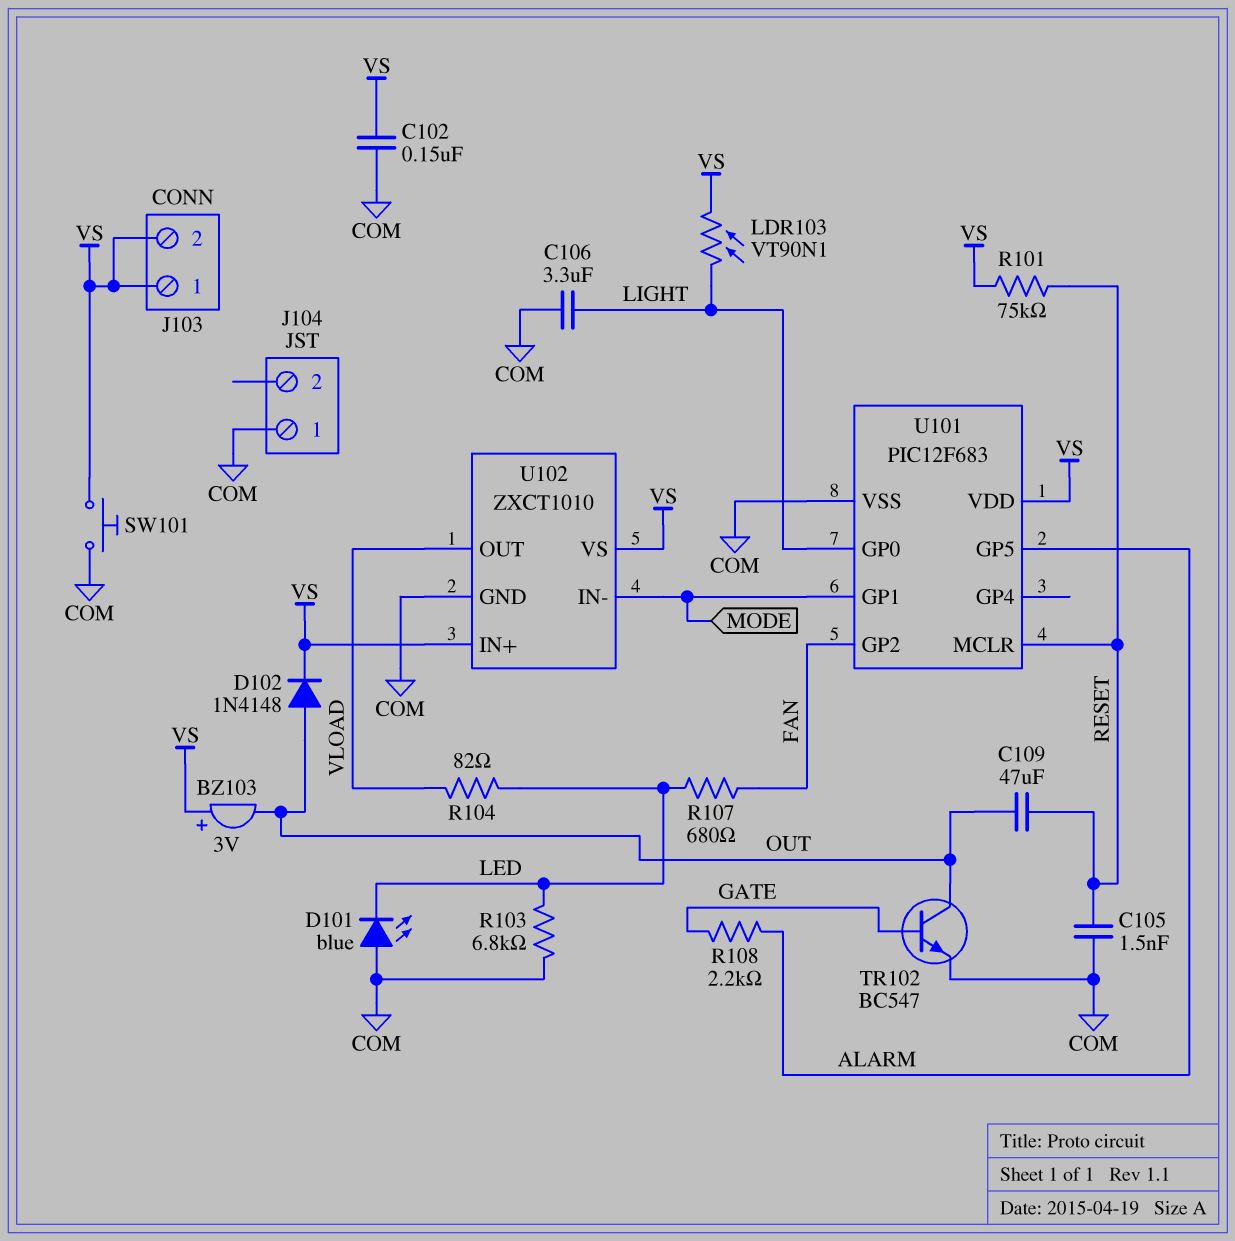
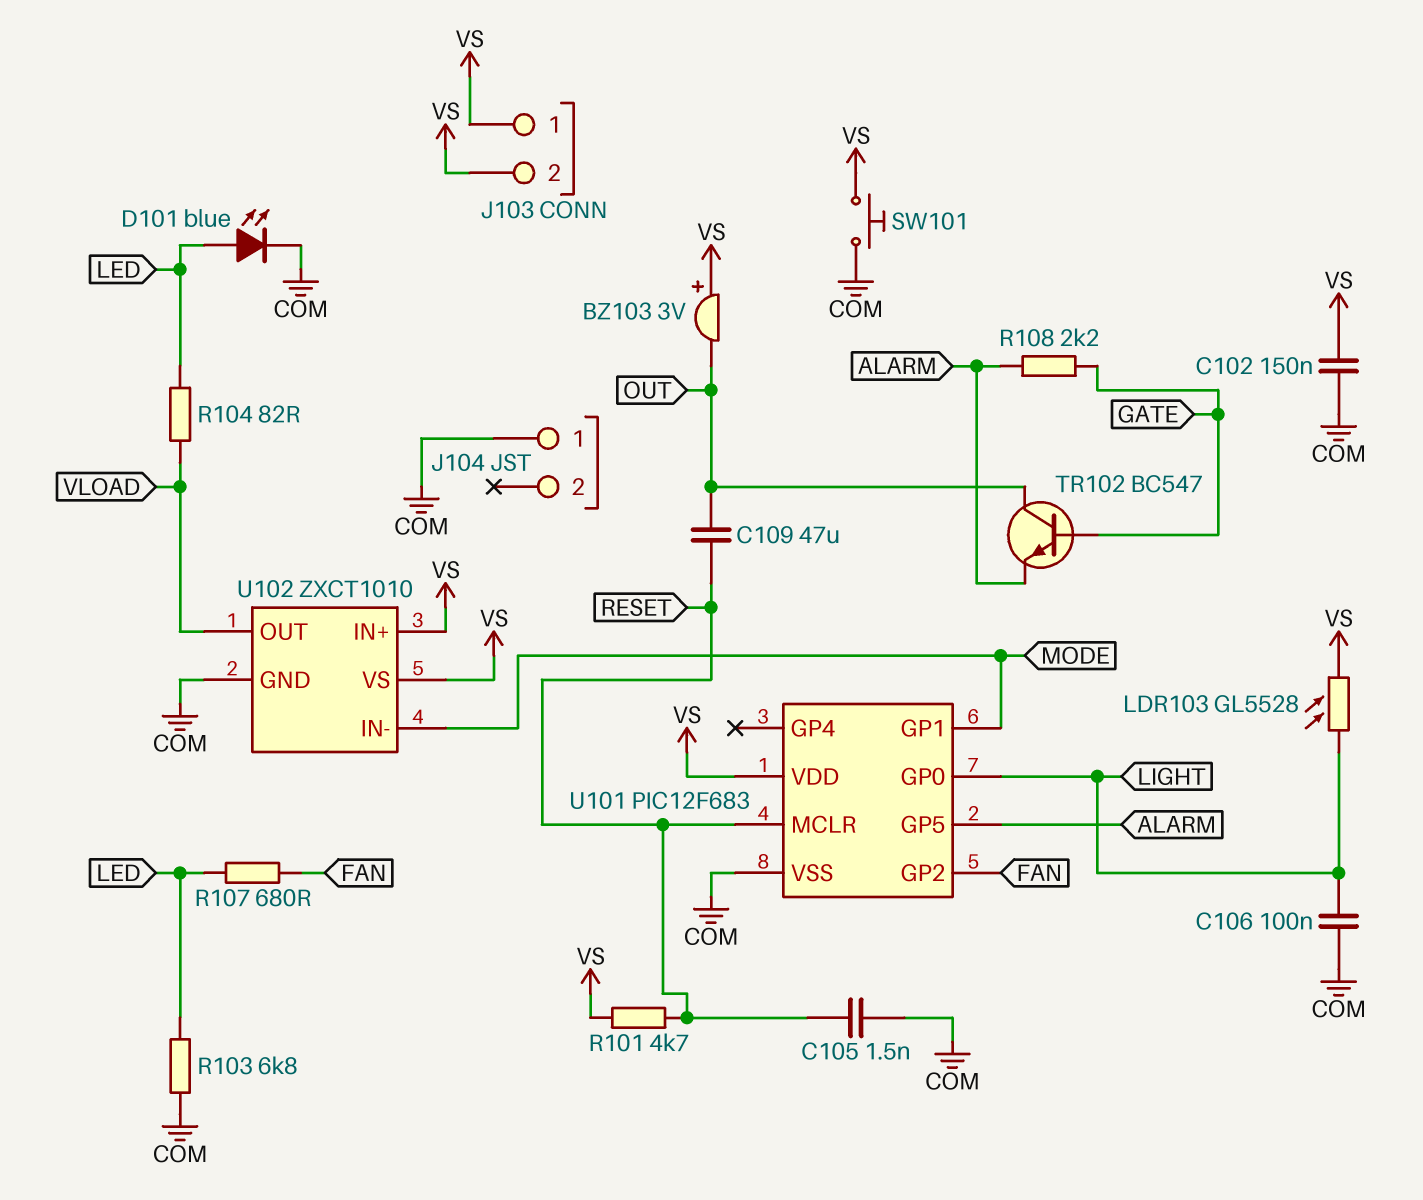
C106: 3.3uF (COM, LIGHT) -> 100nF (COM, LIGHT)
D101: LED blue (A COM, K LED) -> LED blue (A LED, K COM)
D102: diode 1N4148 (A OUT, K VS) -> none
LDR103: VT90N1 (LIGHT, VS) -> GL5528 (LIGHT, VS)
R101: 75k (RESET, VS) -> 4.7k (RESET, VS)
TR102: NPN BC547 (B GATE, C OUT, E COM) -> NPN BC547 (B GATE, C OUT, E ALARM)

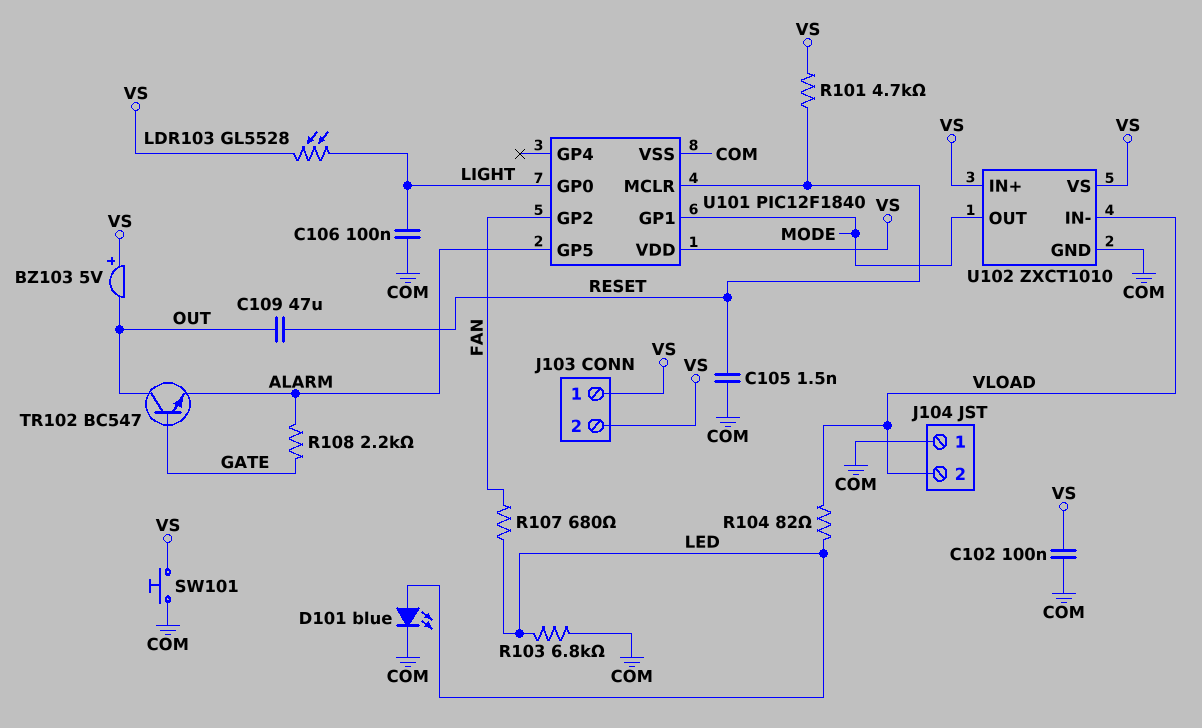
BZ103: buzzer 3V (plus VS, minus OUT) -> buzzer 5V (plus VS, minus OUT)
C102: 150nF (COM, VS) -> 100nF (COM, VS)
J104 pin 2: none -> VLOAD
U101: PIC12F683 -> PIC12F1840
U102 pin IN-: MODE -> VLOAD
U102 pin OUT: VLOAD -> MODE

